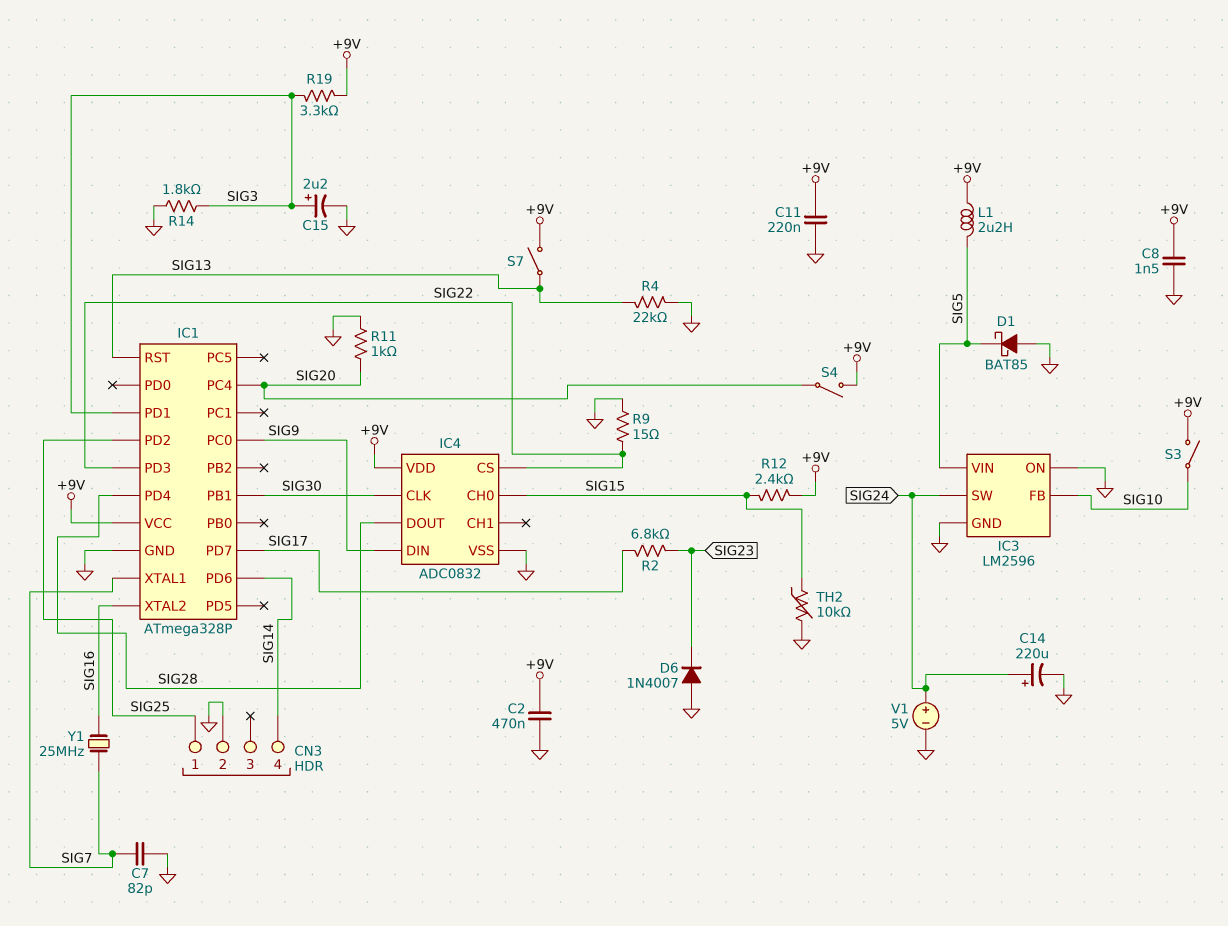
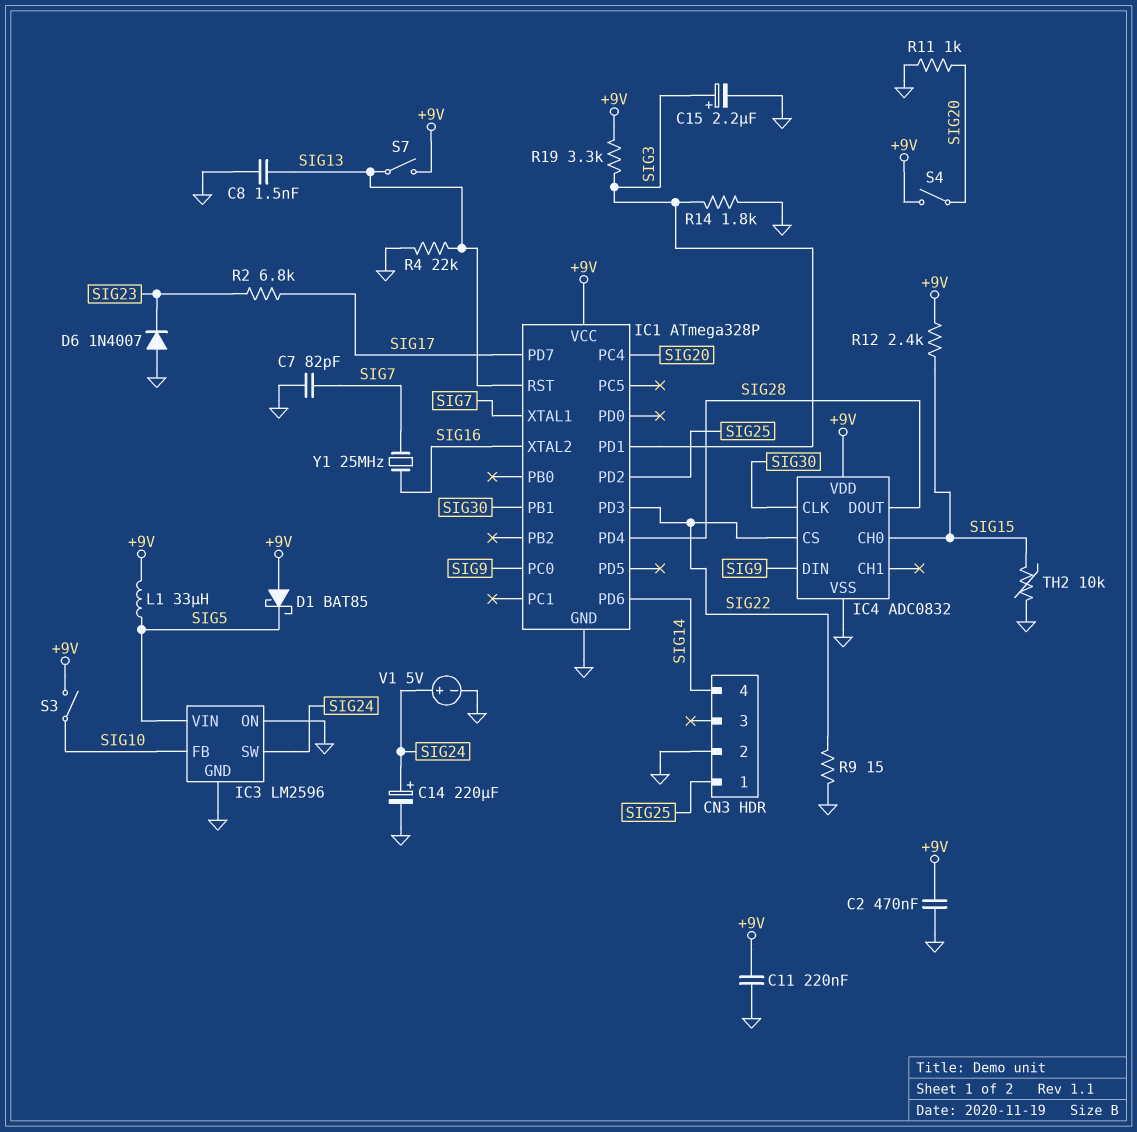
C8: 1.5nF (+9V, GND) -> 1.5nF (GND, SIG13)
D1: schottky BAT85 (A GND, K SIG5) -> schottky BAT85 (A +9V, K SIG5)
L1: 2.2uH (+9V, SIG5) -> 33uH (+9V, SIG5)

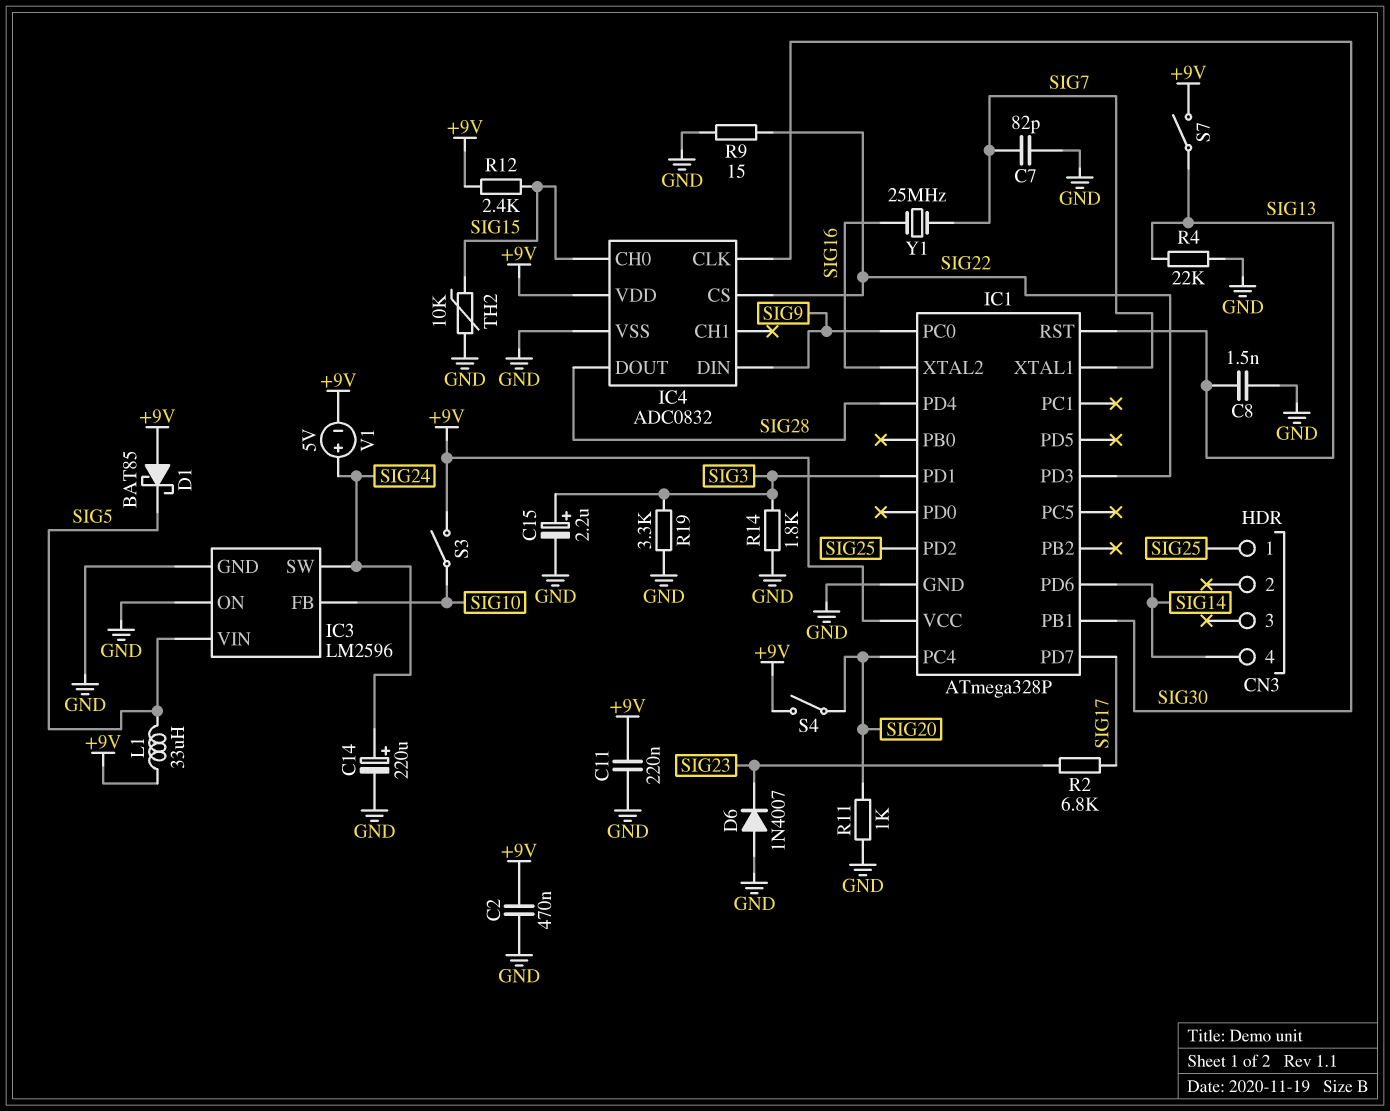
CN3 pin 2: GND -> none
R19: 3.3k (+9V, SIG3) -> 3.3k (GND, SIG3)
V1: 5V (plus SIG24, minus GND) -> 5V (plus SIG24, minus +9V)

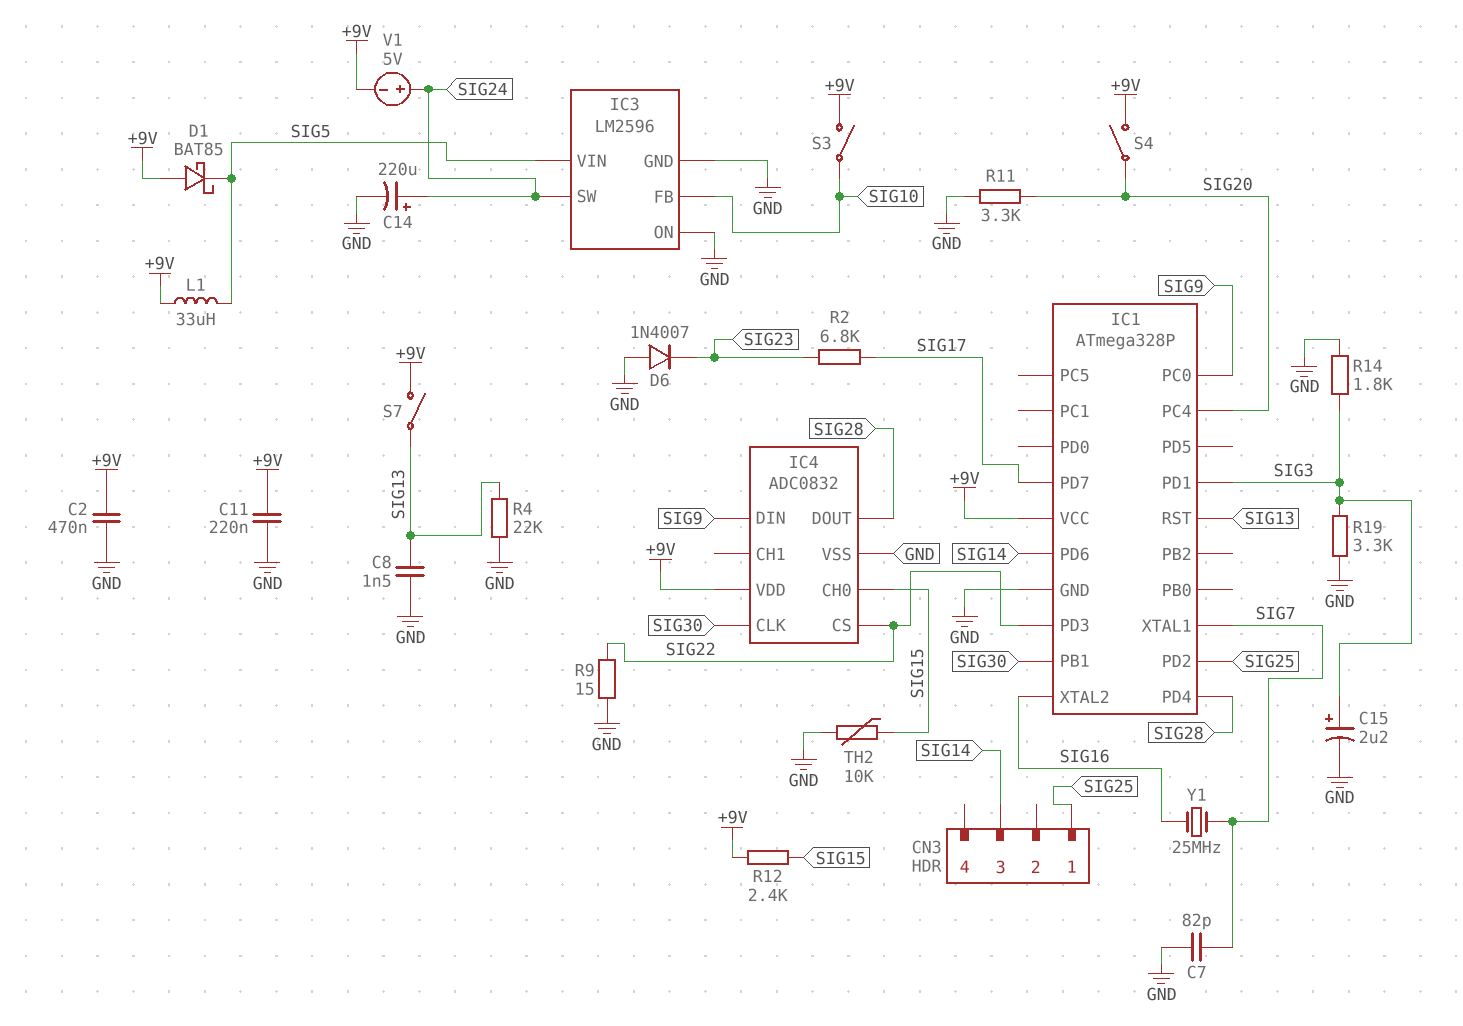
CN3 pin 3: none -> SIG14
CN3 pin 4: SIG14 -> none
R11: 1k (GND, SIG20) -> 3.3k (GND, SIG20)

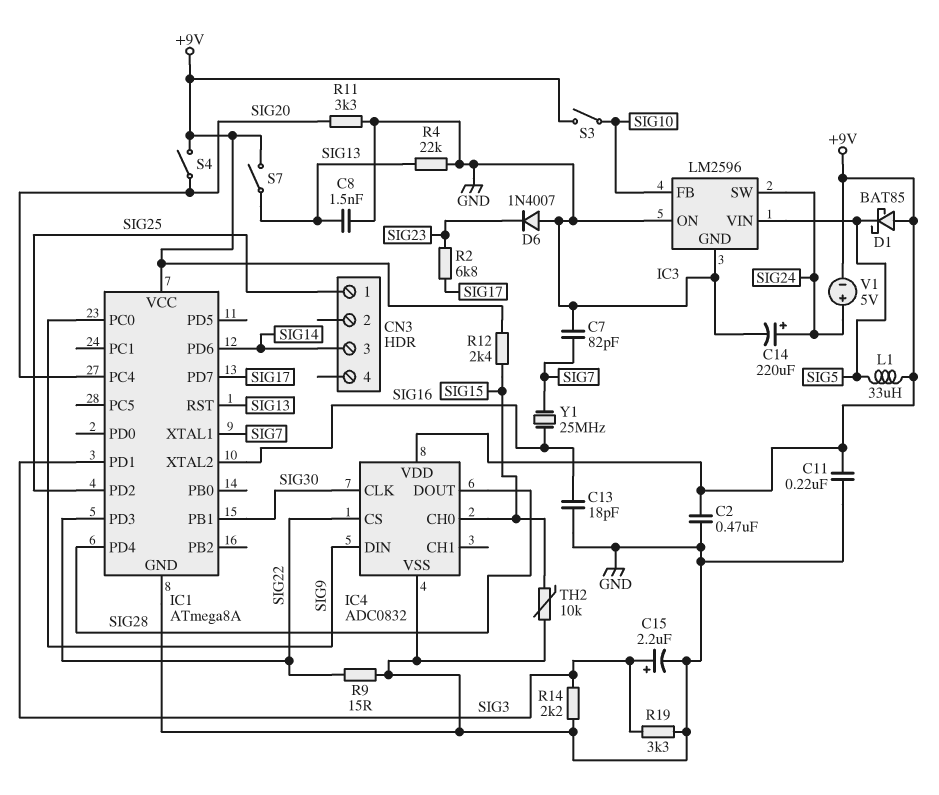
C13: none -> 18pF (GND, SIG16)
IC1: ATmega328P -> ATmega8A
R14: 1.8k (GND, SIG3) -> 2.2k (GND, SIG3)

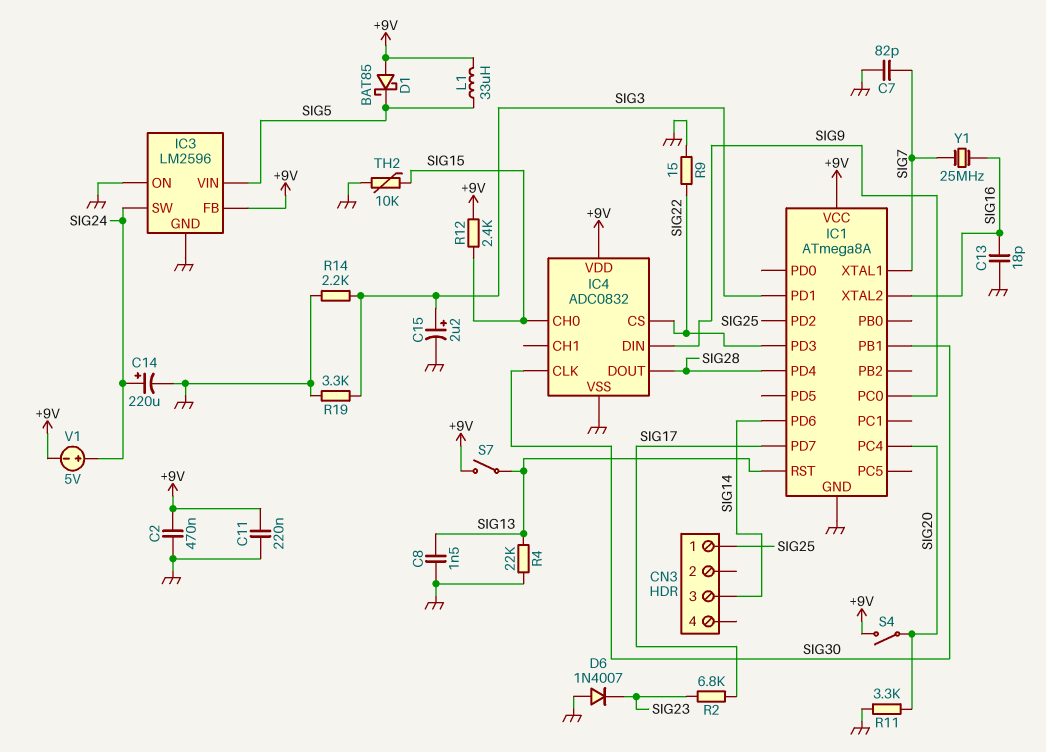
IC3 pin FB: SIG10 -> +9V
S3: switch (+9V, SIG10) -> none

